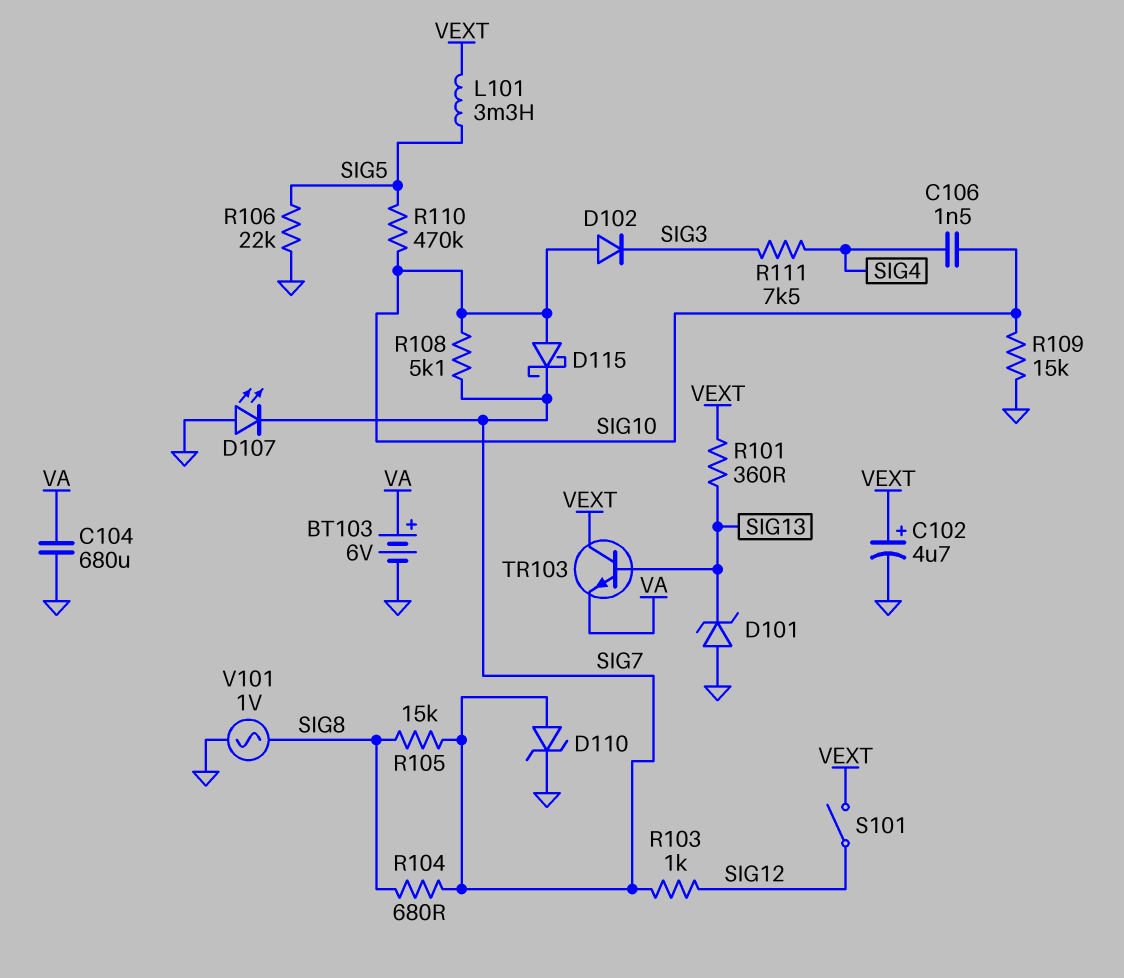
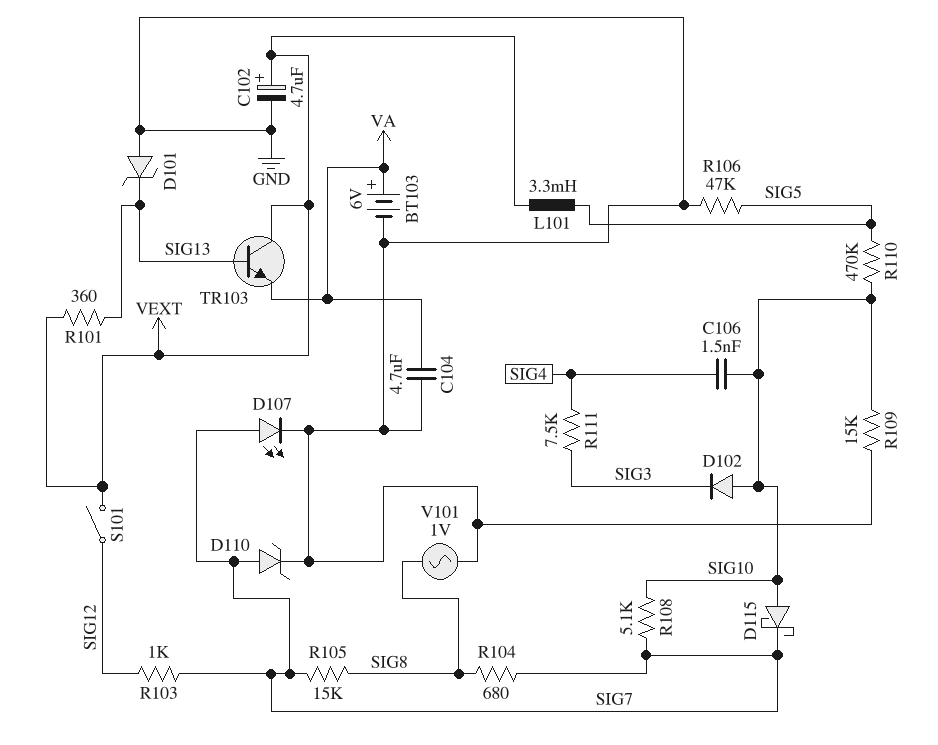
C104: 680uF (GND, VA) -> 4.7uF (GND, VA)
D107: LED (A GND, K SIG7) -> LED (A SIG7, K GND)
R106: 22k (GND, SIG5) -> 47k (GND, SIG5)

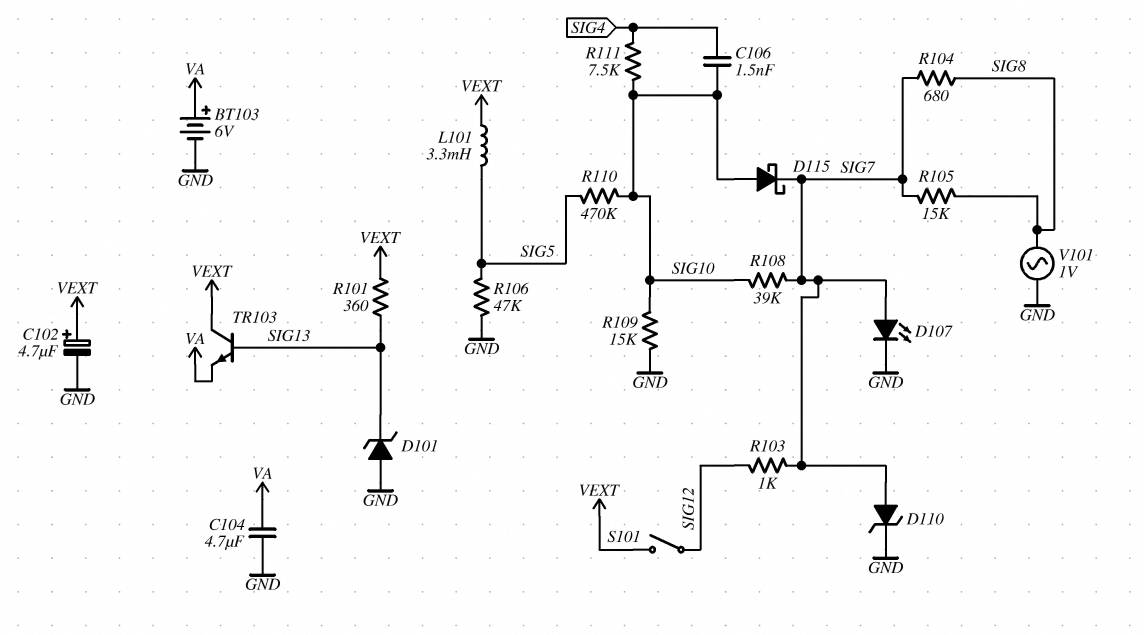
D102: diode (A SIG10, K SIG3) -> none
R108: 5.1k (SIG7, SIG10) -> 39k (SIG7, SIG10)
R111: 7.5k (SIG3, SIG4) -> 7.5k (SIG4, SIG10)

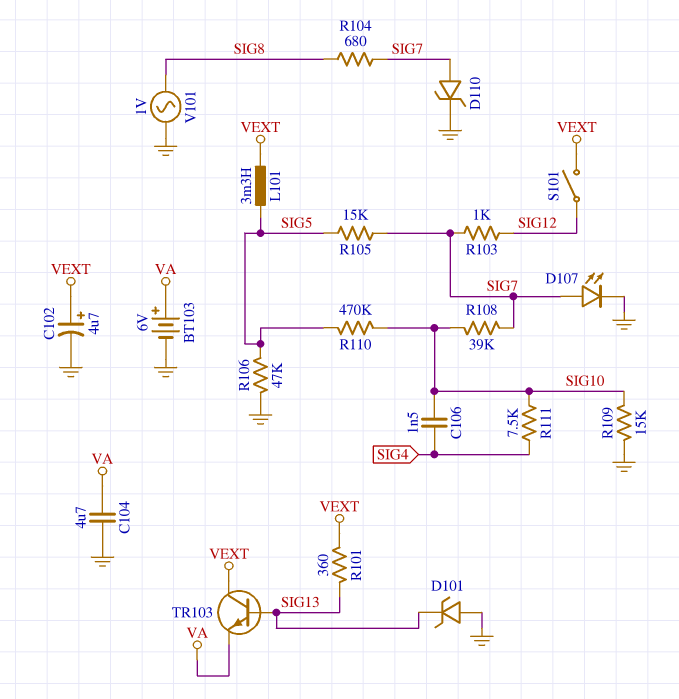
D115: schottky (A SIG10, K SIG7) -> none
R105: 15k (SIG7, SIG8) -> 15k (SIG5, SIG7)

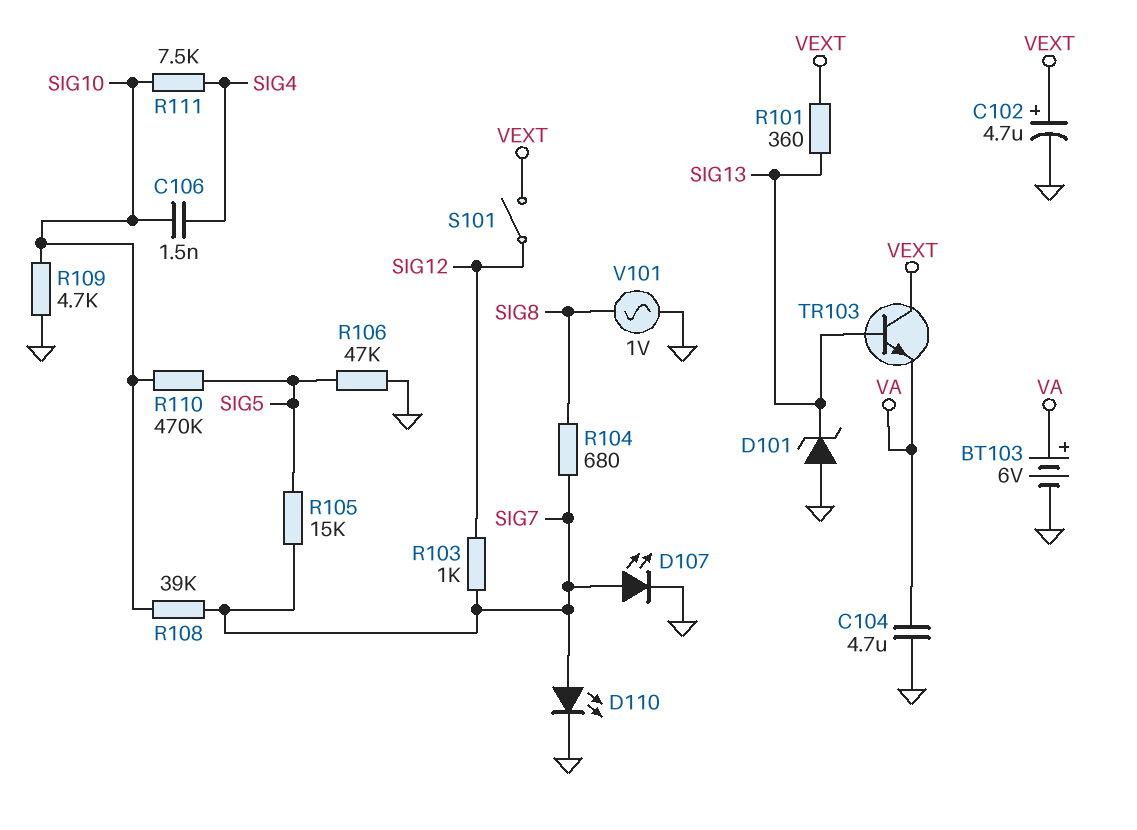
D110: zener (A SIG7, K GND) -> LED (A SIG7, K GND)
L101: 3.3mH (SIG5, VEXT) -> none
R109: 15k (GND, SIG10) -> 4.7k (GND, SIG10)

